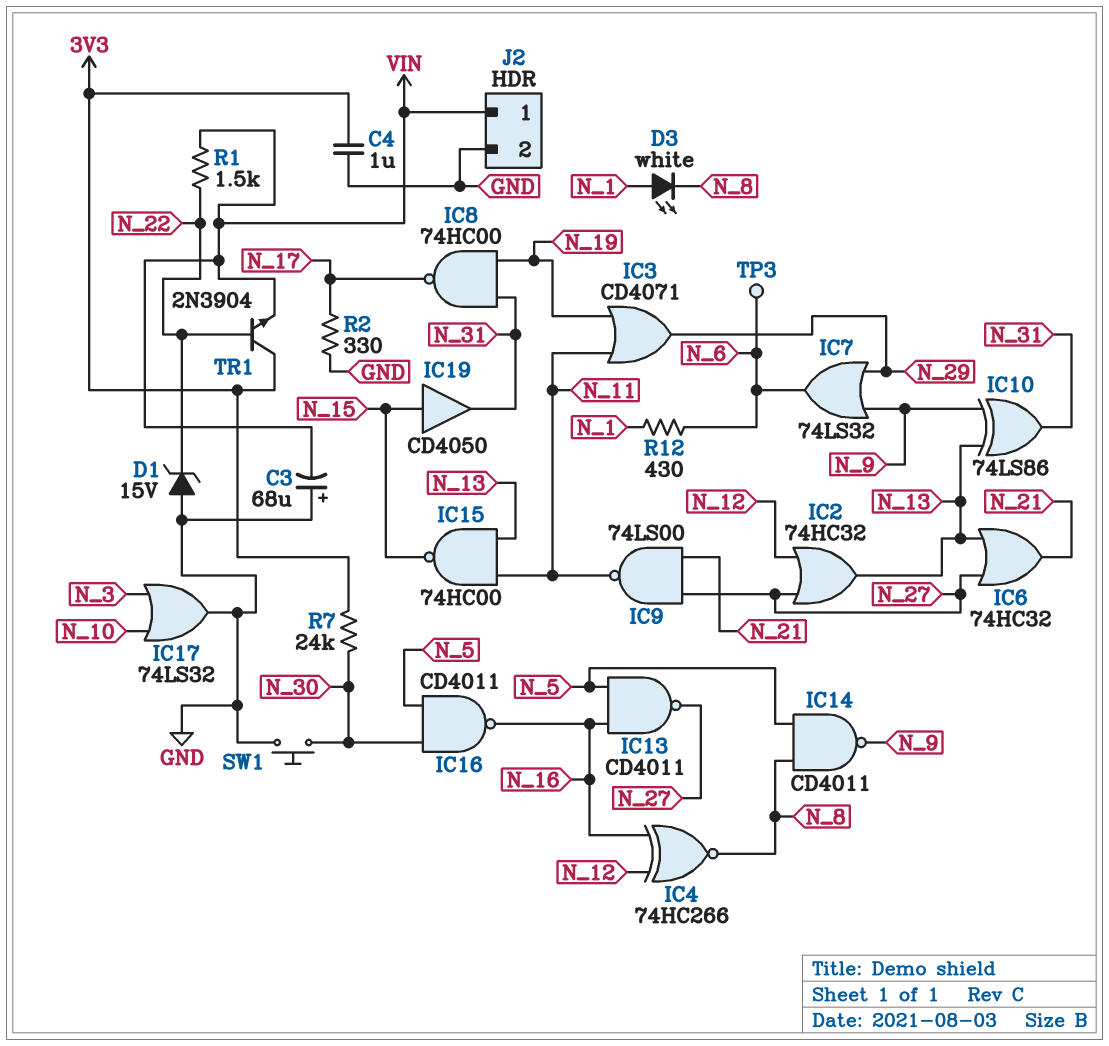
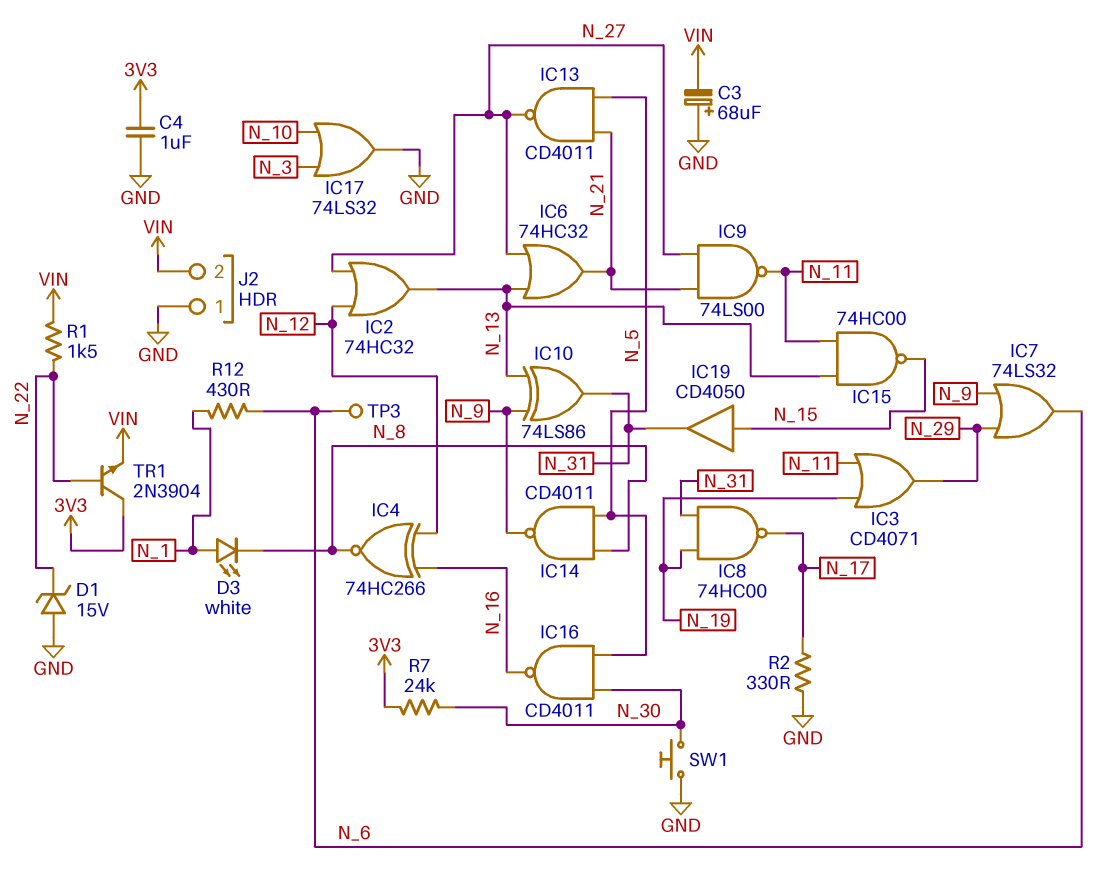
IC13: NAND CD4011 (in N_5, in N_16, out N_27) -> NAND CD4011 (in N_5, in N_21, out N_27)
J2 pin 1: VIN -> GND
J2 pin 2: GND -> VIN

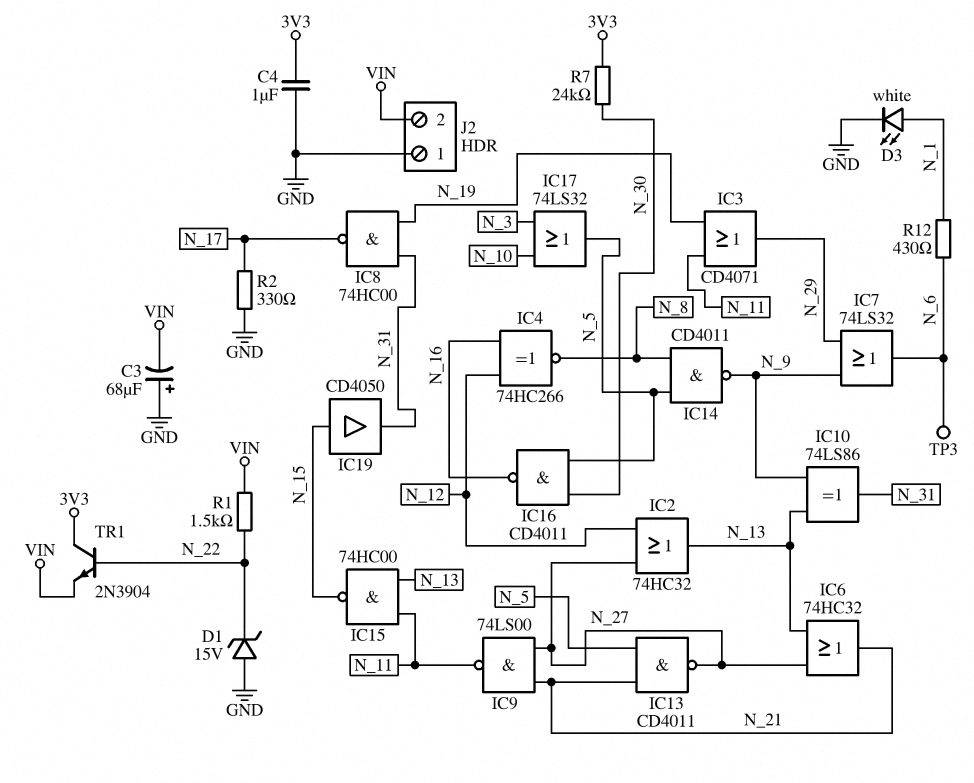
D3: LED white (A N_1, K N_8) -> LED white (A N_1, K GND)
IC17: OR 74LS32 (in N_3, in N_10, out GND) -> OR 74LS32 (in N_3, in N_10, out N_5)
SW1: button (GND, N_30) -> none

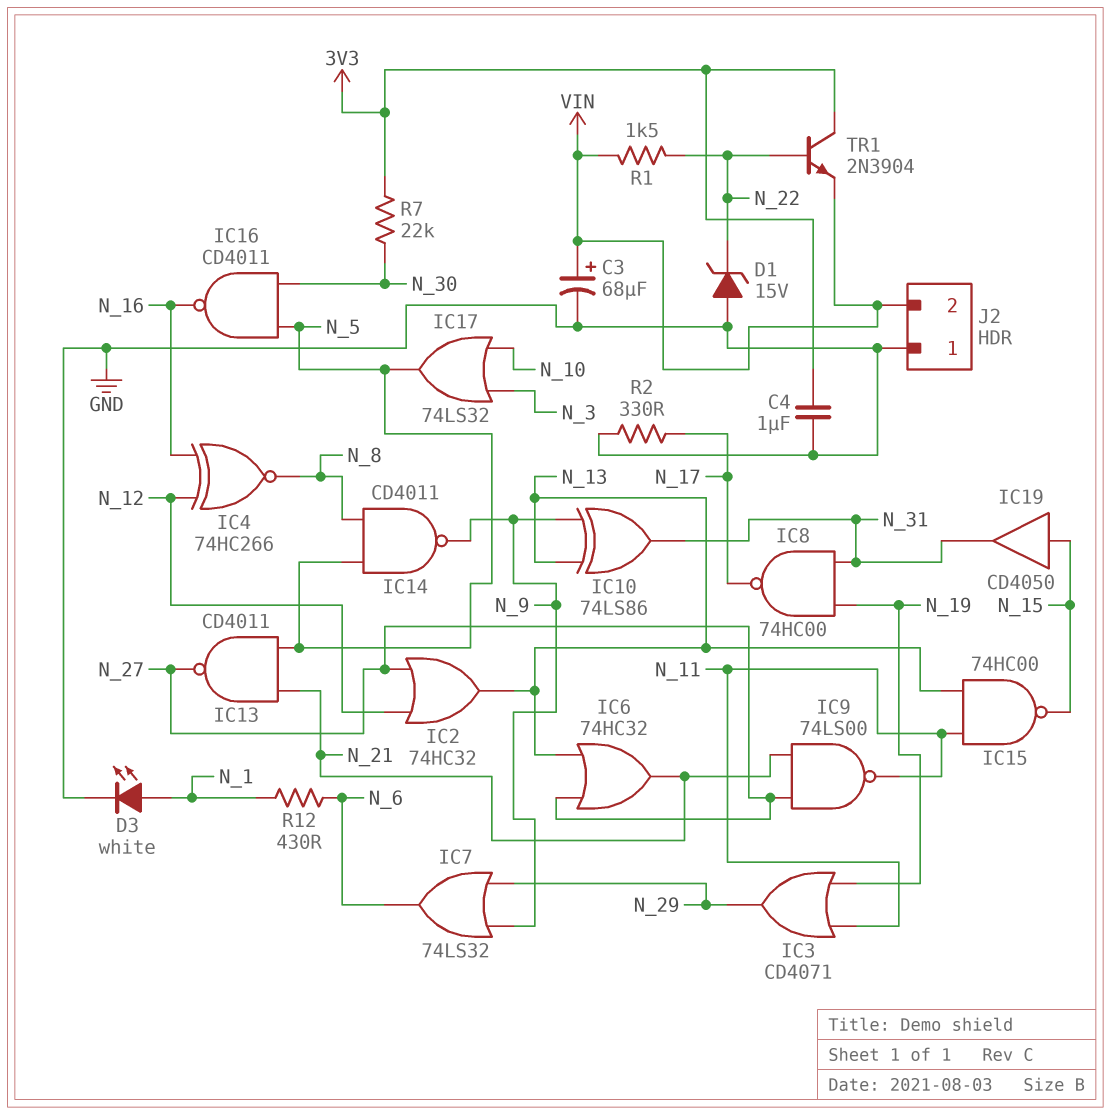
C3: 68uF (plus GND, minus VIN) -> 68uF (plus VIN, minus GND)
R7: 24k (3V3, N_30) -> 22k (3V3, N_30)
TP3: test point (N_6) -> none

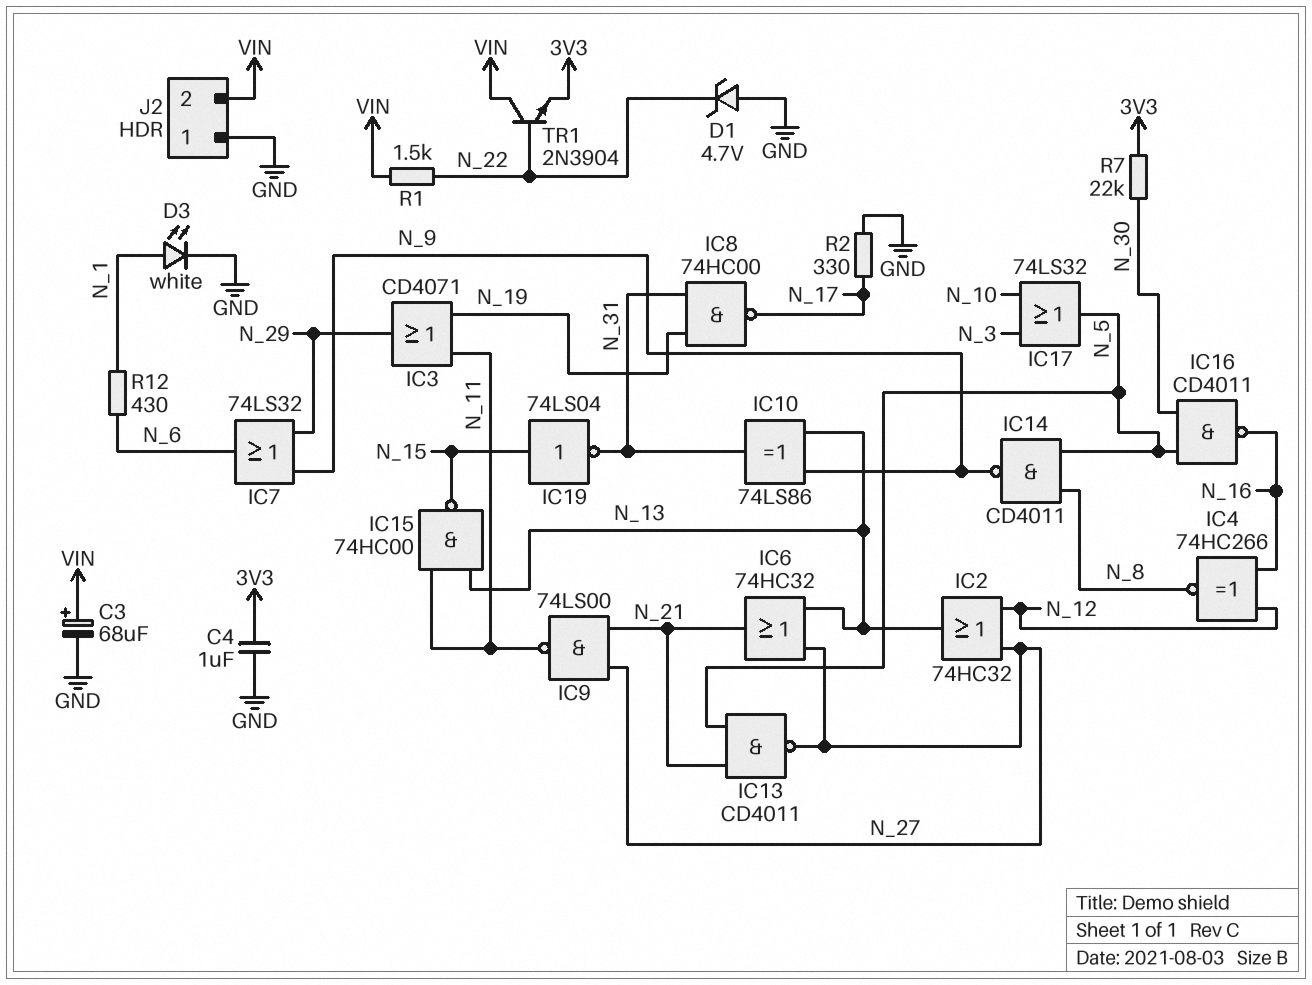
D1: zener 15V (A GND, K N_22) -> zener 4.7V (A GND, K N_22)
IC19: buffer CD4050 (in N_15, out N_31) -> NOT 74LS04 (in N_15, out N_31)
TR1: NPN 2N3904 (B N_22, C 3V3, E VIN) -> NPN 2N3904 (B N_22, C VIN, E 3V3)

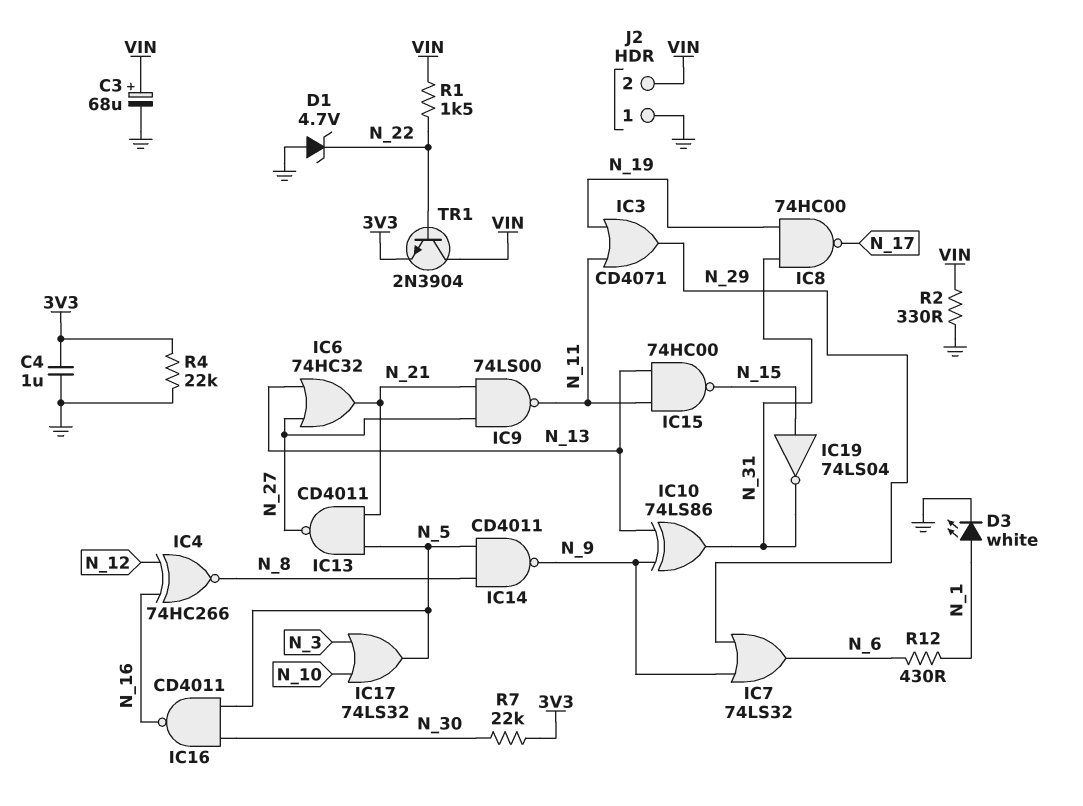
IC2: OR 74HC32 (in N_12, in N_27, out N_13) -> none
R2: 330 (GND, N_17) -> 330 (GND, VIN)
R4: none -> 22k (3V3, GND)

